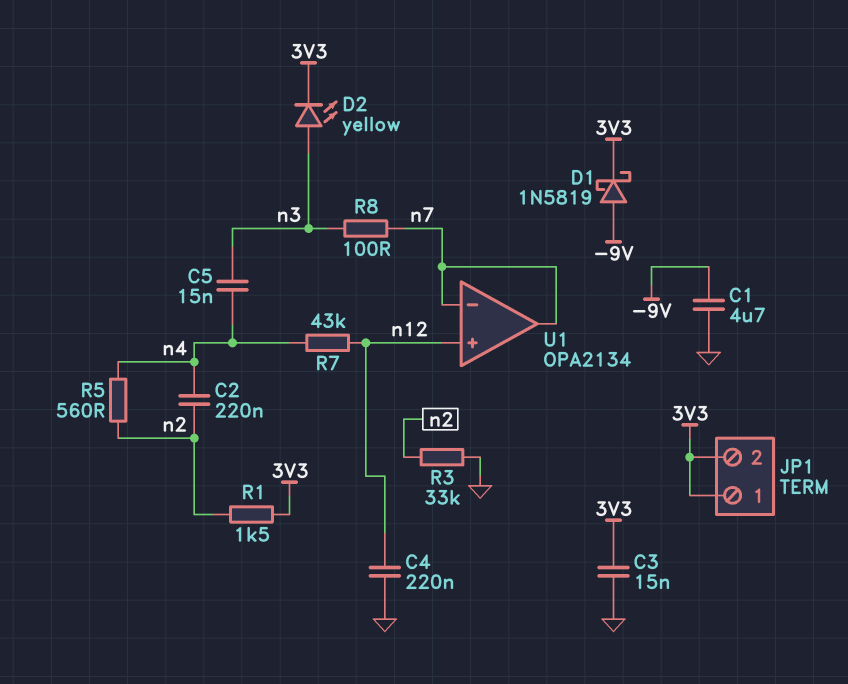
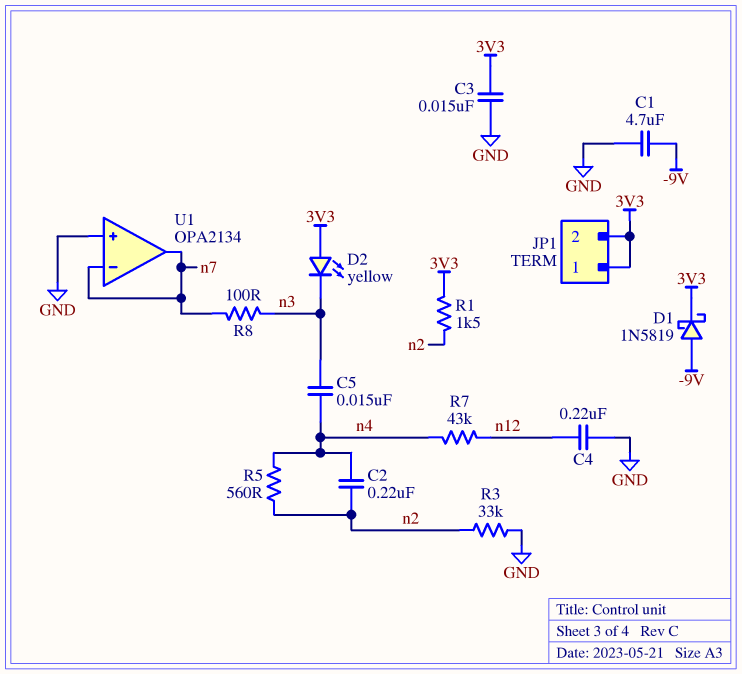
D2: LED yellow (A n3, K 3V3) -> LED yellow (A 3V3, K n3)
U1 pin in+: n12 -> GND

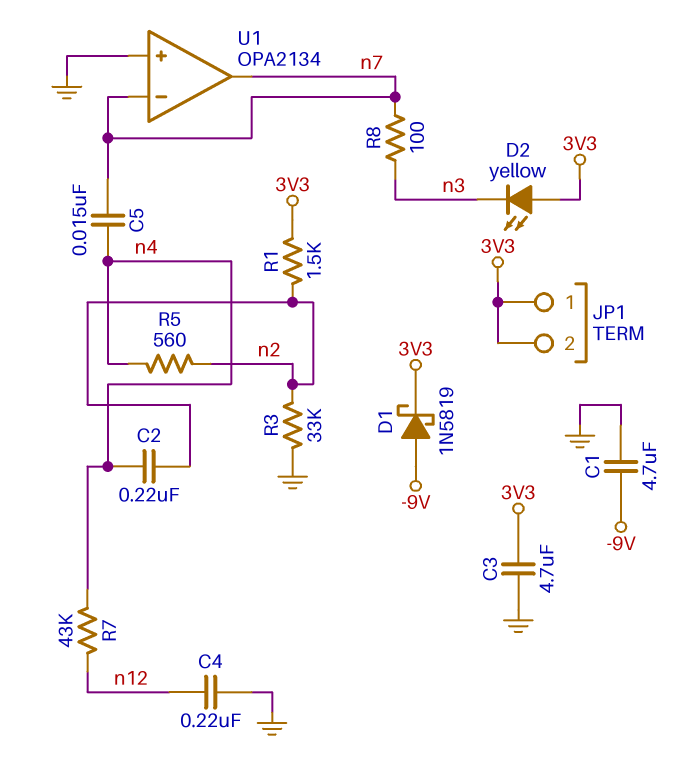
C3: 15nF (3V3, GND) -> 4.7uF (3V3, GND)
C5: 15nF (n3, n4) -> 15nF (n4, n7)

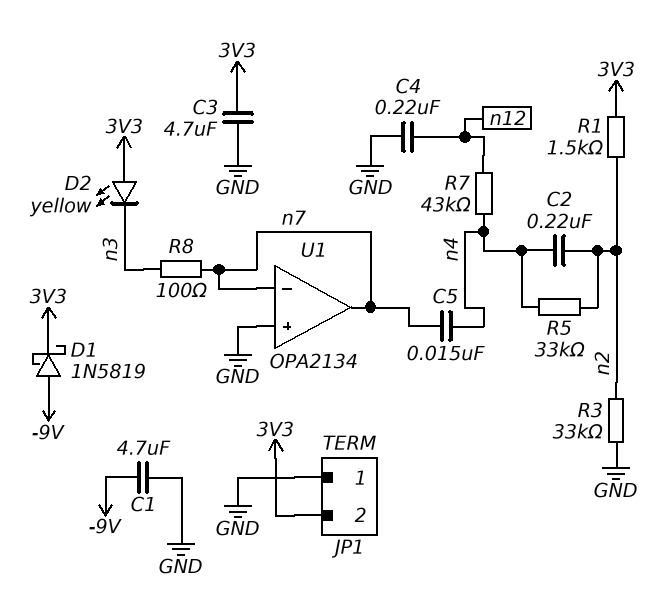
JP1 pin 1: 3V3 -> GND
R5: 560 (n2, n4) -> 33k (n2, n4)

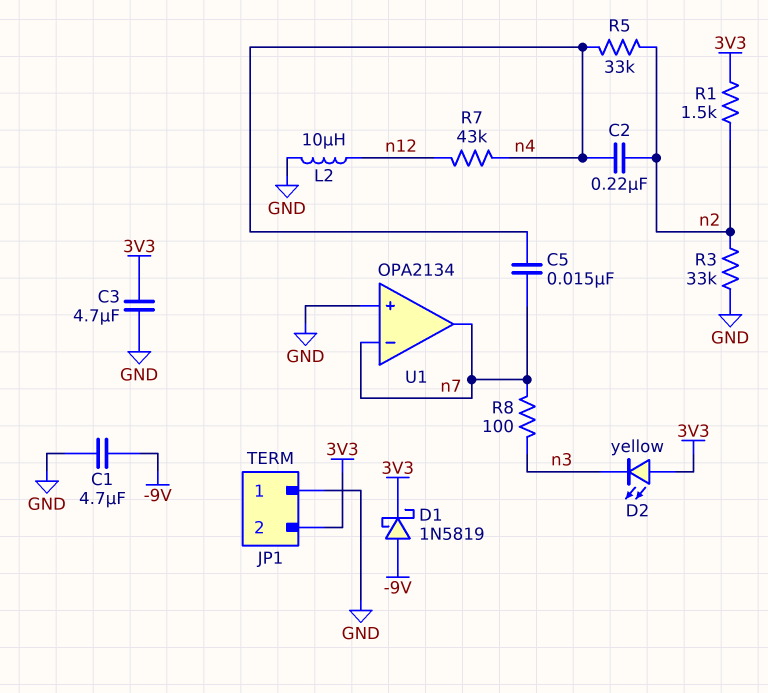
C4: 220nF (GND, n12) -> none
L2: none -> 10uH (GND, n12)

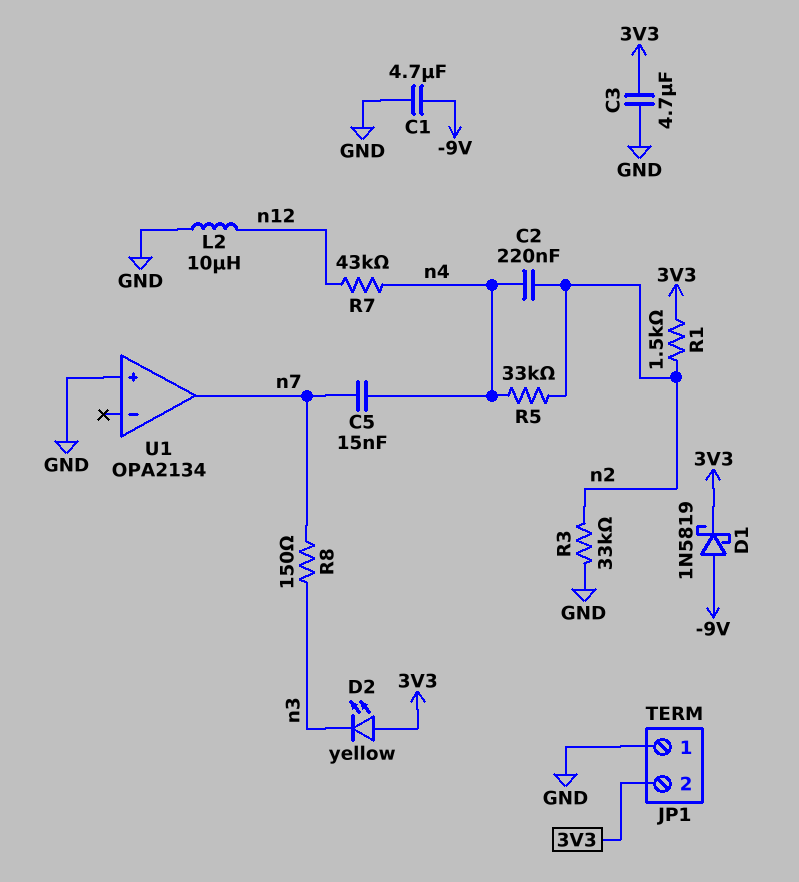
R8: 100 (n3, n7) -> 150 (n3, n7)
U1 pin in-: n7 -> none

